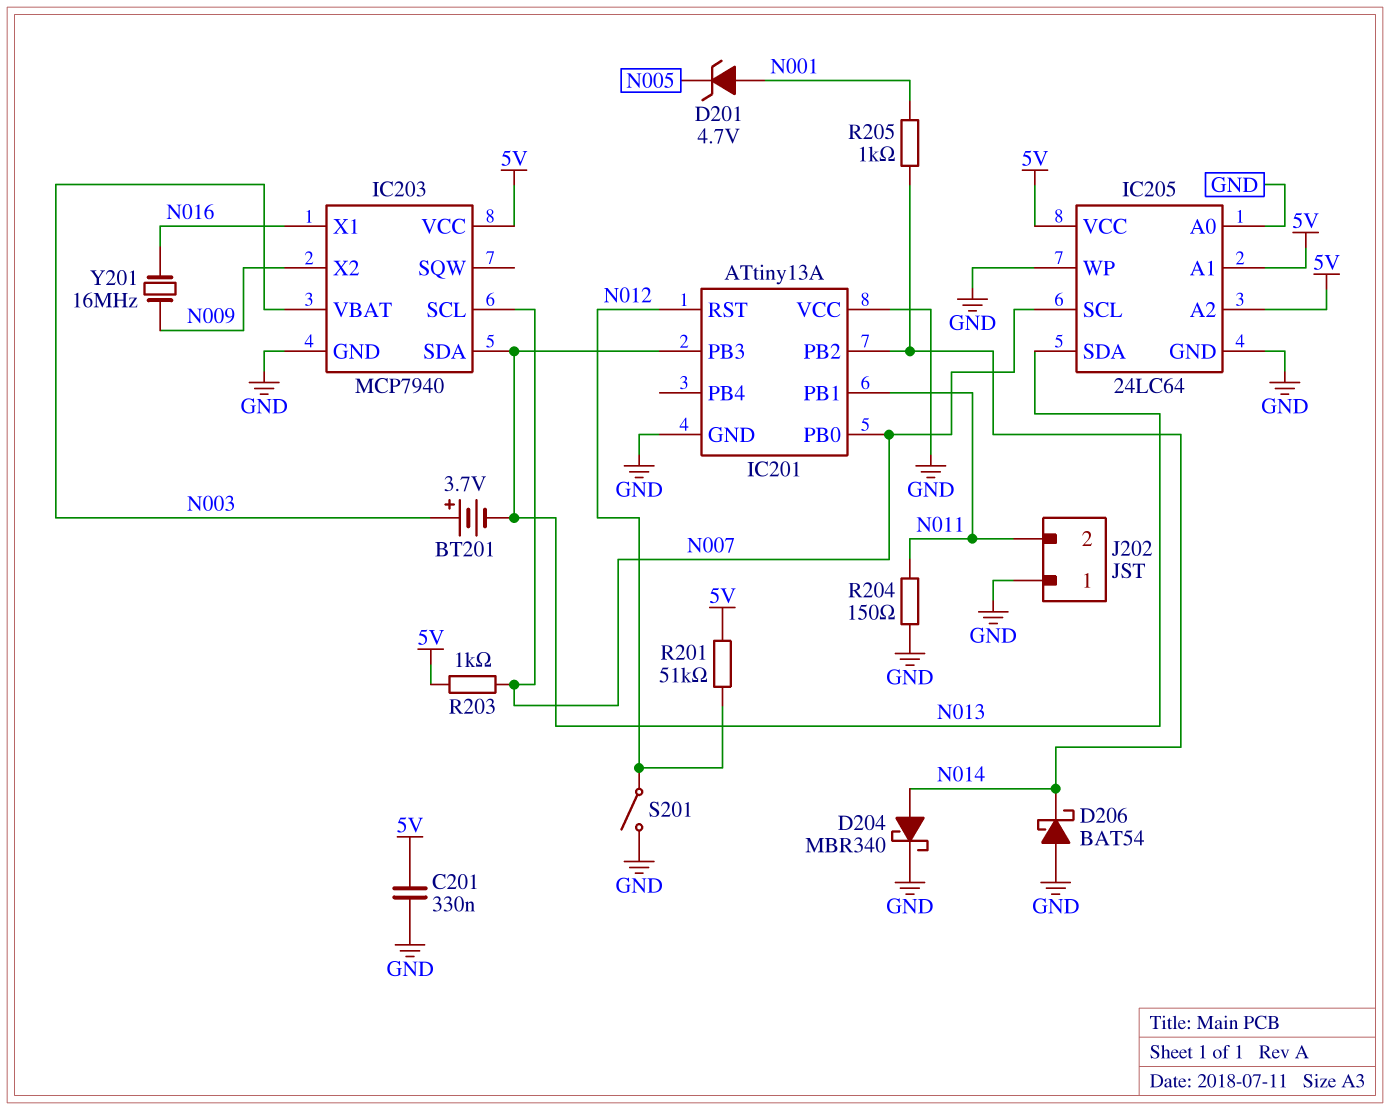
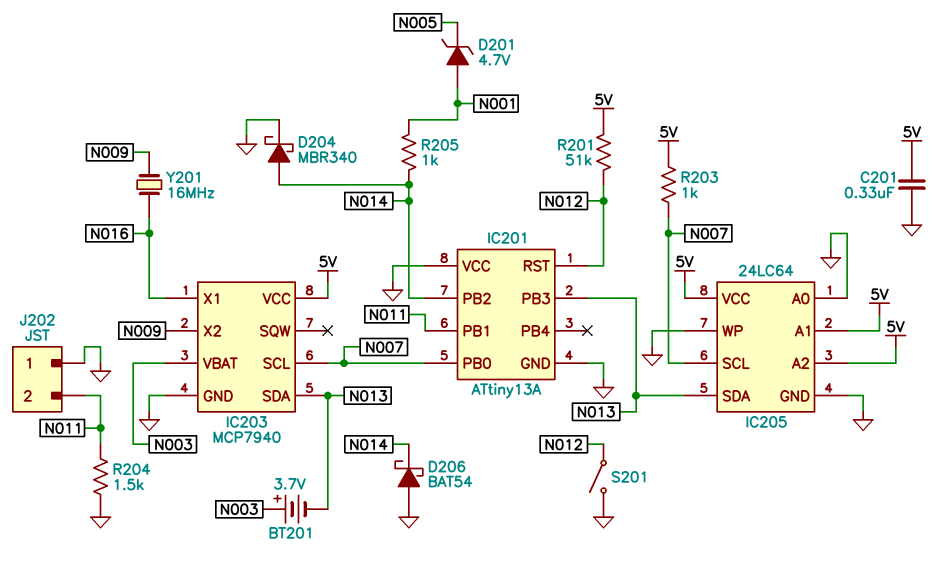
R204: 150 (GND, N011) -> 1.5k (GND, N011)

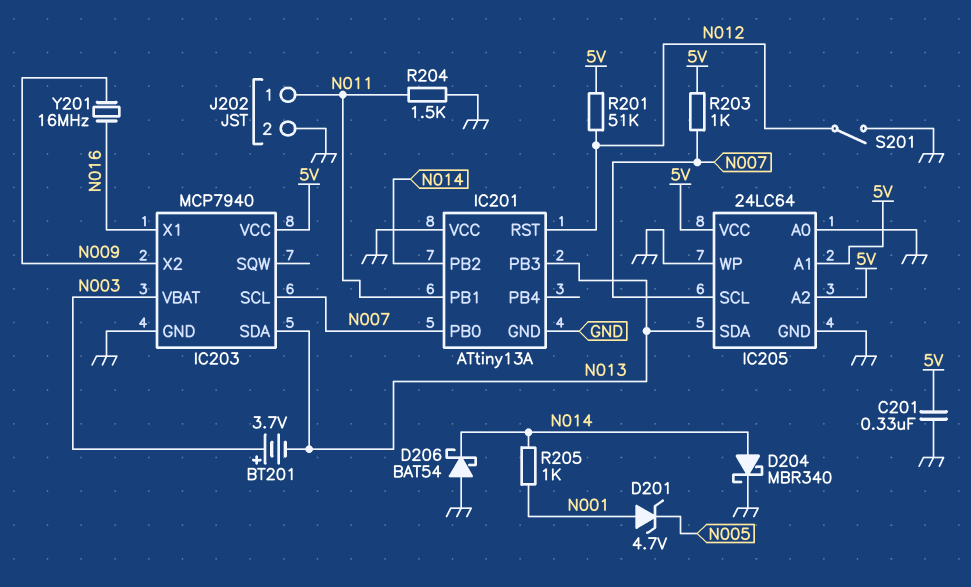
J202 pin 1: GND -> N011
J202 pin 2: N011 -> GND

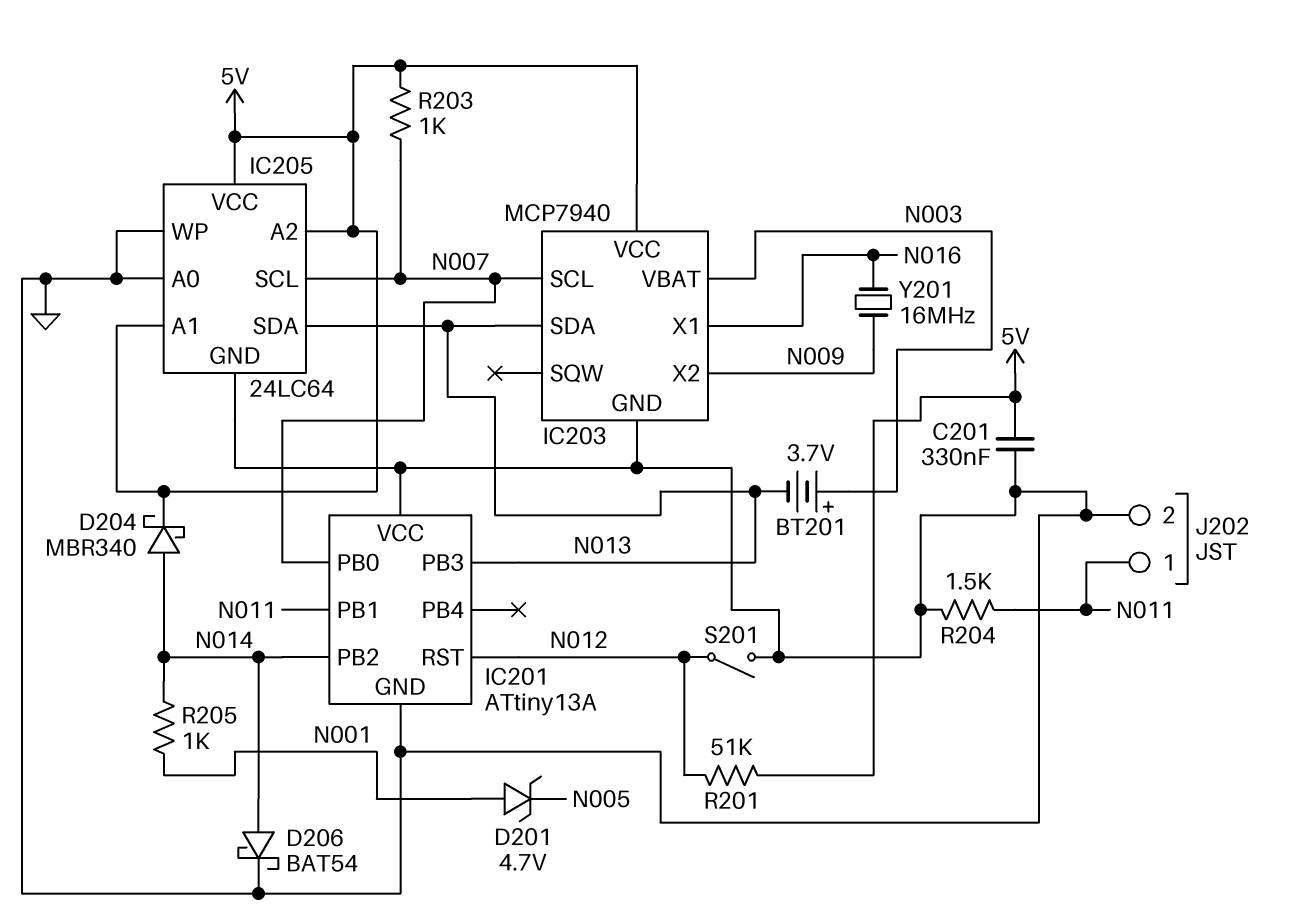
D204: schottky MBR340 (A N014, K GND) -> schottky MBR340 (A N014, K 5V)
D206: schottky BAT54 (A GND, K N014) -> schottky BAT54 (A N014, K GND)

